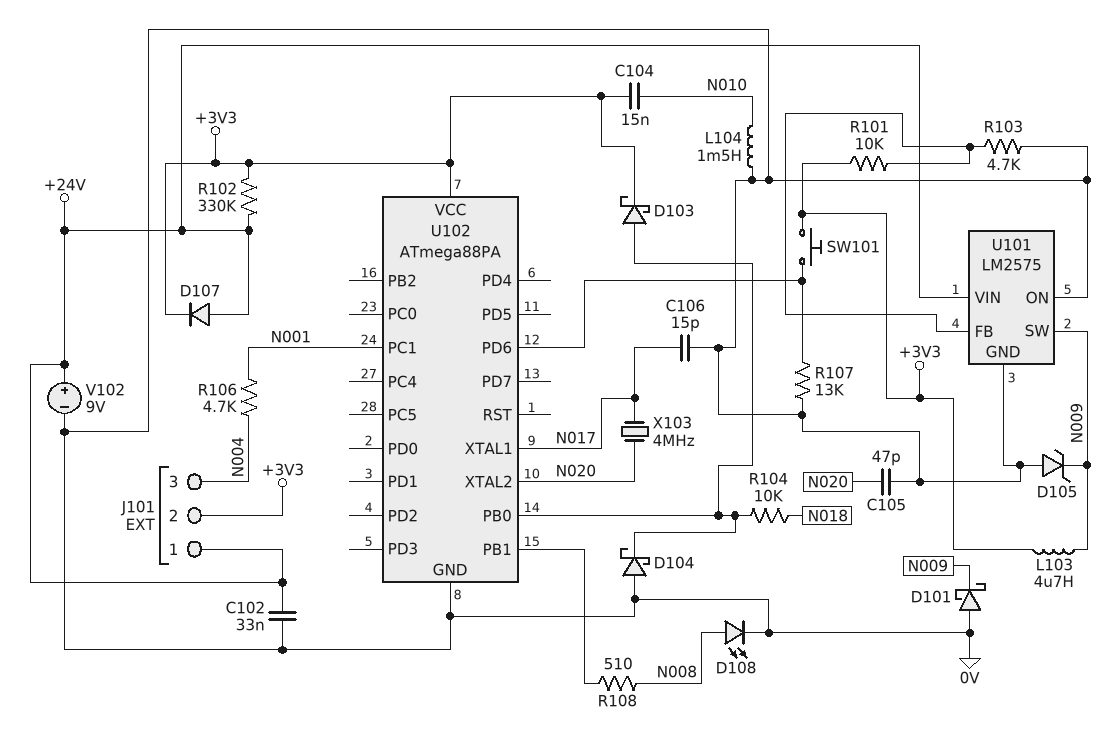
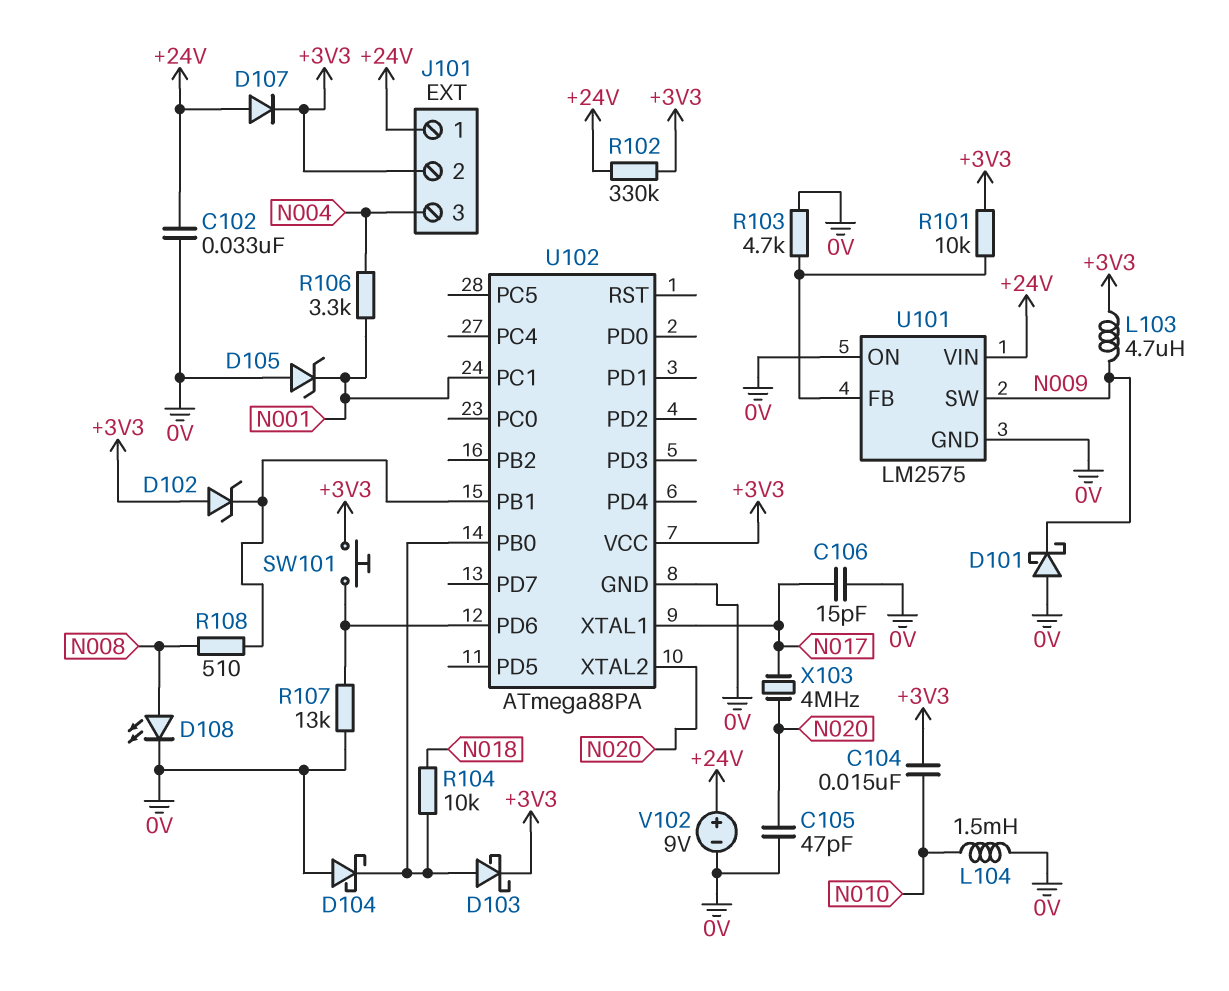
D102: none -> zener (A +3V3, K U102/PB1)
D105: zener (A 0V, K N009) -> zener (A 0V, K N001)
R106: 4.7k (N001, N004) -> 3.3k (N001, N004)

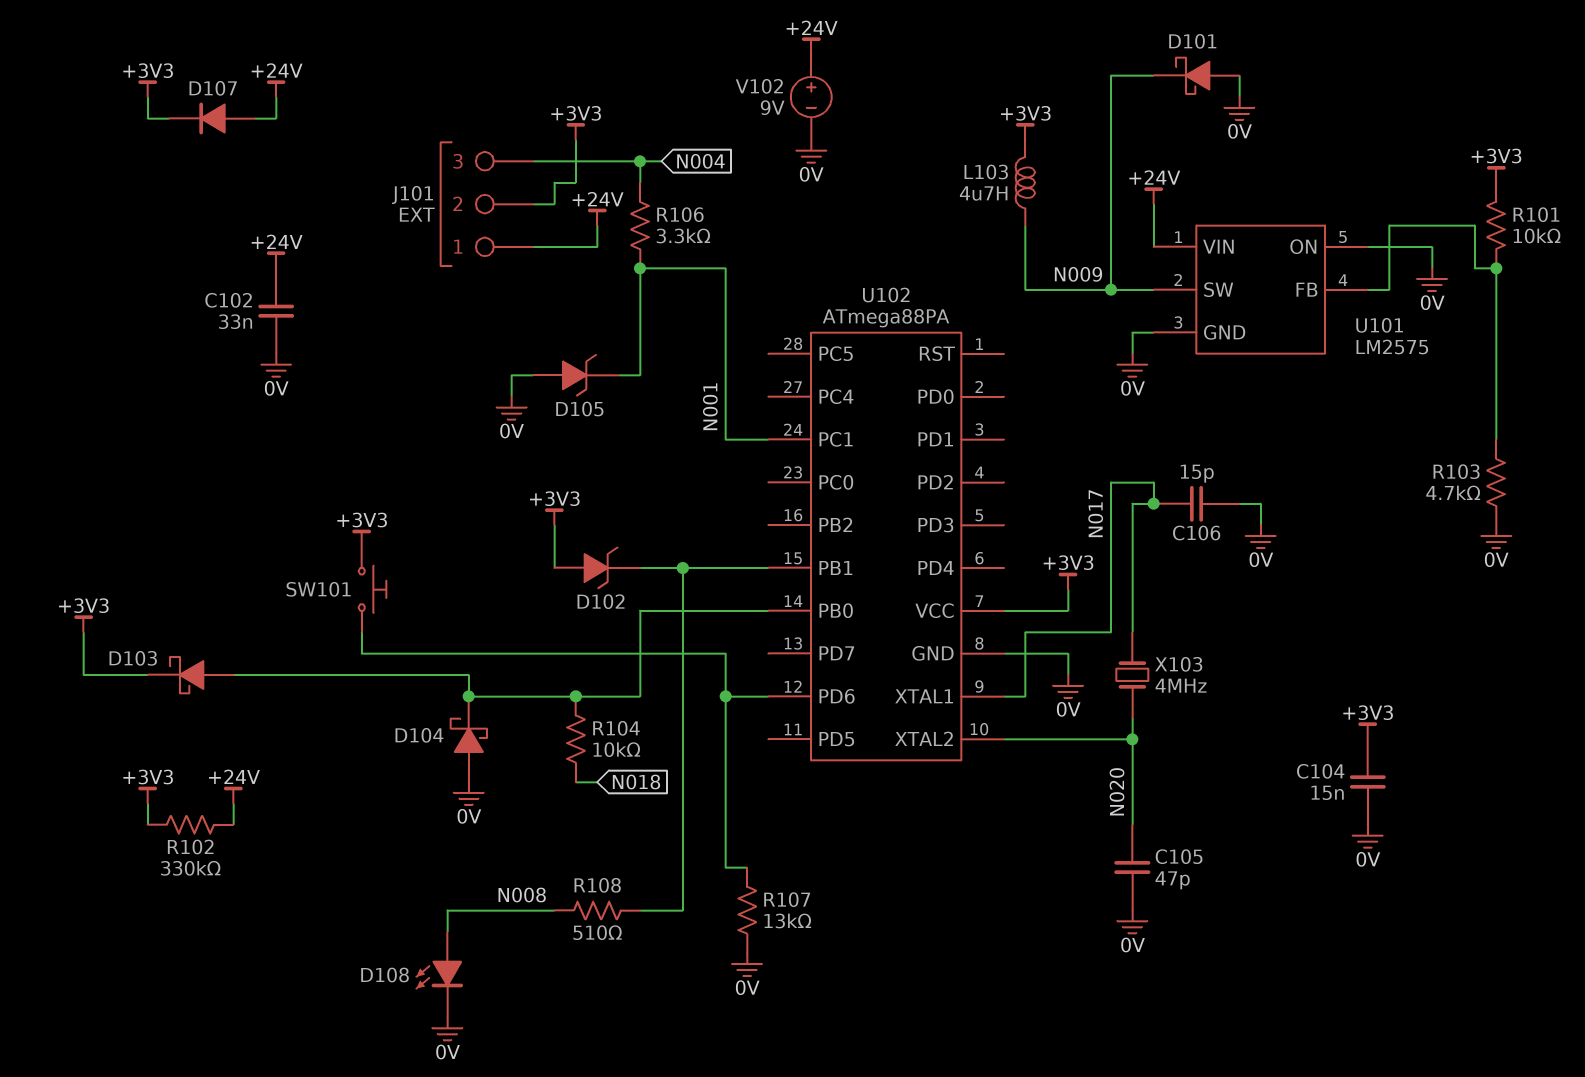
C104: 15nF (+3V3, N010) -> 15nF (+3V3, 0V)
L104: 1.5mH (0V, N010) -> none

